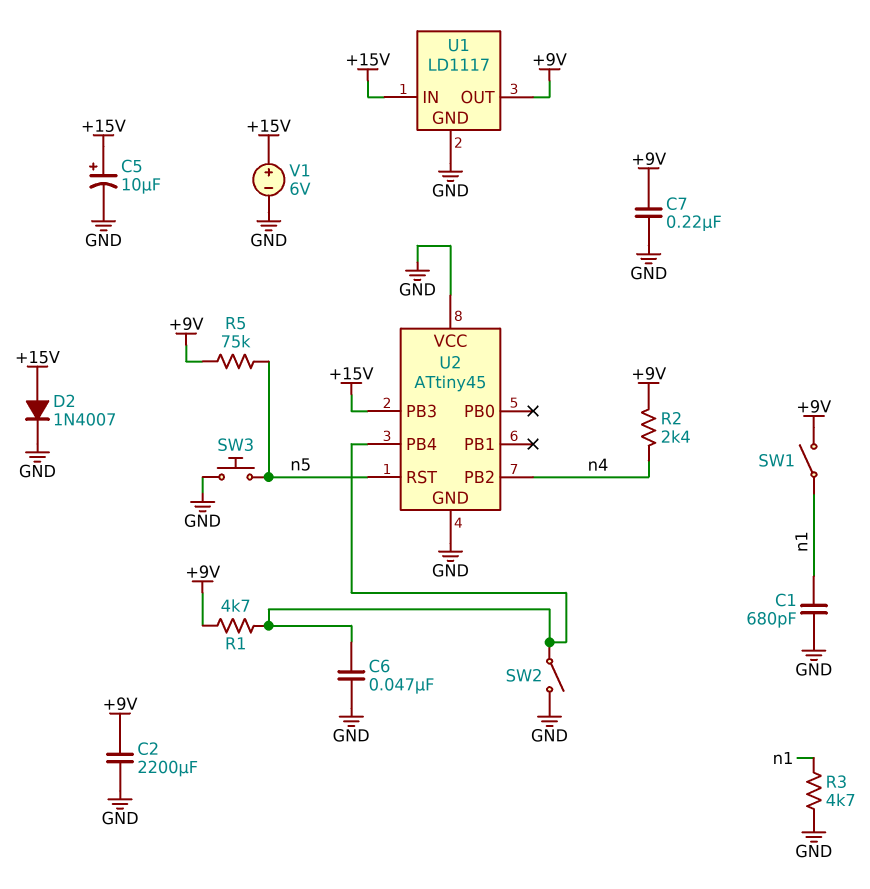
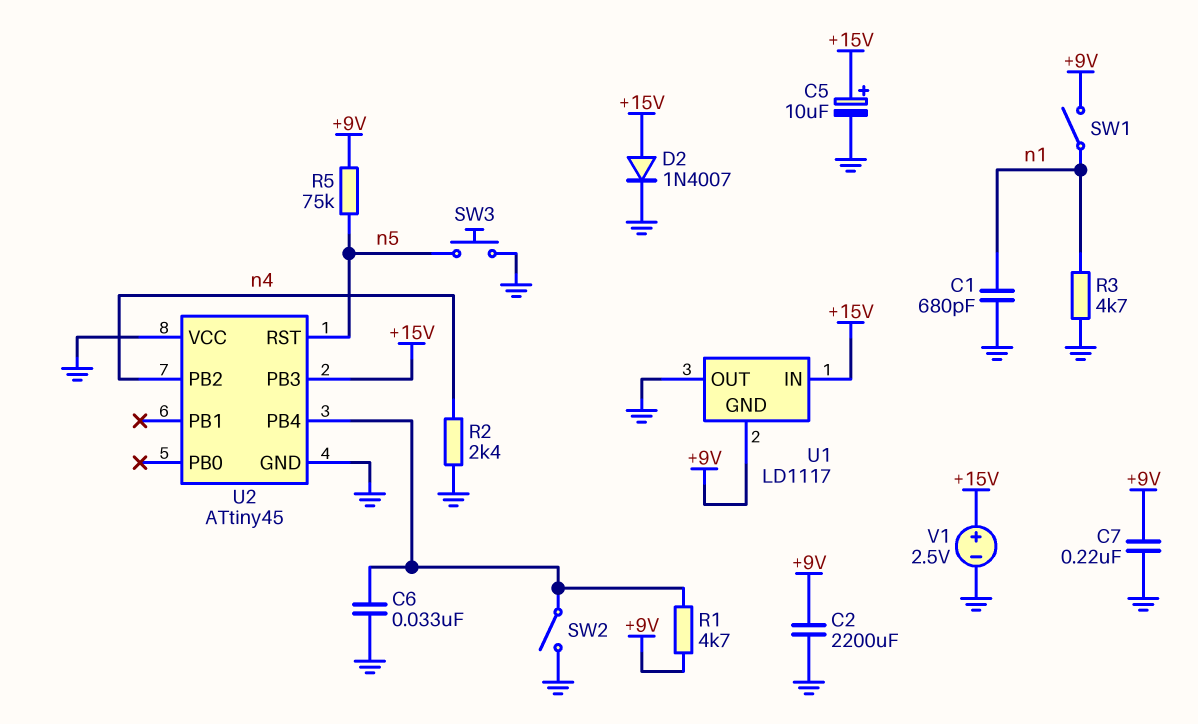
C6: 47nF (GND, U2/PB4) -> 33nF (GND, U2/PB4)
R2: 2.4k (+9V, n4) -> 2.4k (GND, n4)
U1 pin GND: GND -> +9V
U1 pin OUT: +9V -> GND
V1: 6V (plus +15V, minus GND) -> 2.5V (plus +15V, minus GND)

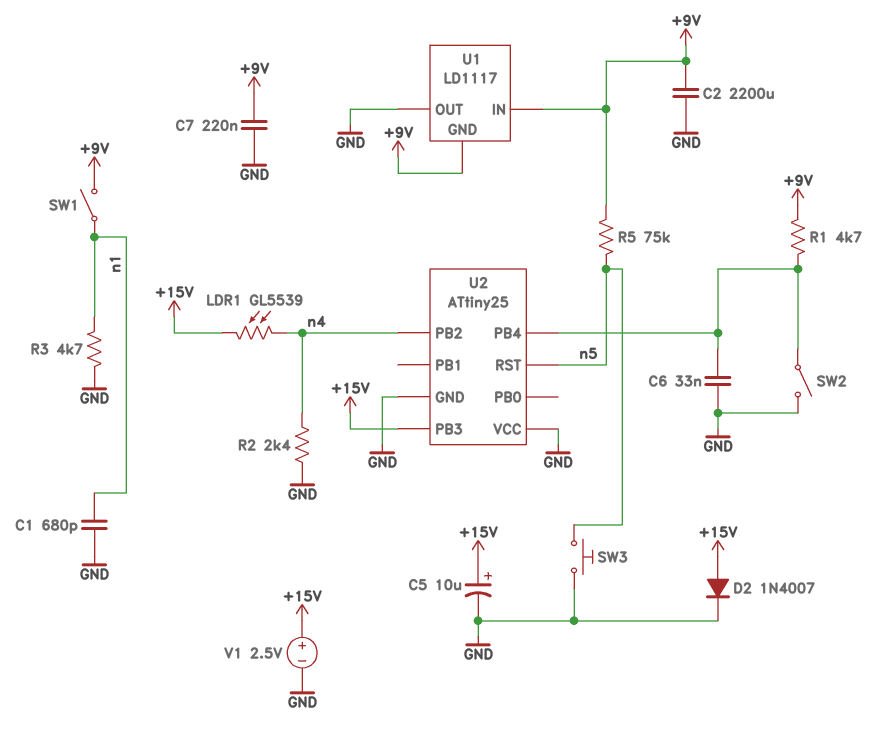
LDR1: none -> GL5539 (+15V, n4)
U1 pin IN: +15V -> +9V
U2: ATtiny45 -> ATtiny25

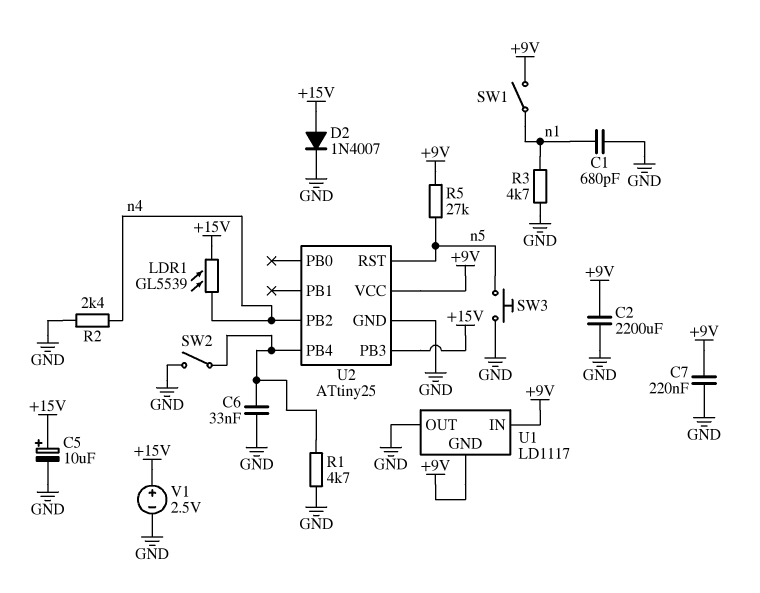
R1: 4.7k (+9V, U2/PB4) -> 4.7k (GND, U2/PB4)
R5: 75k (+9V, n5) -> 27k (+9V, n5)
U2 pin VCC: GND -> +9V

